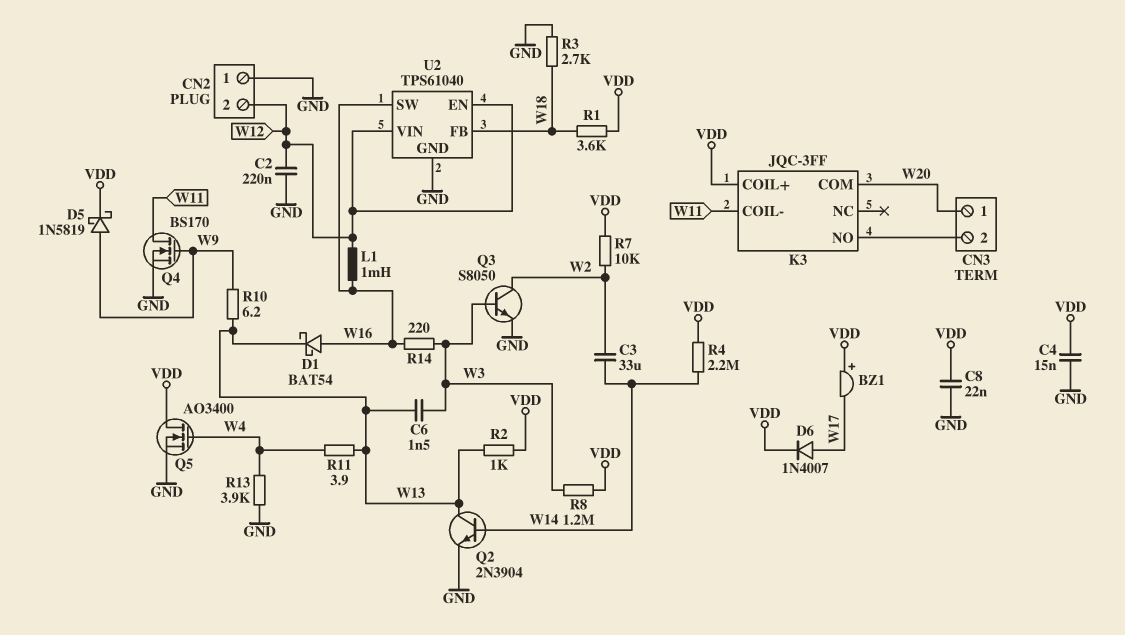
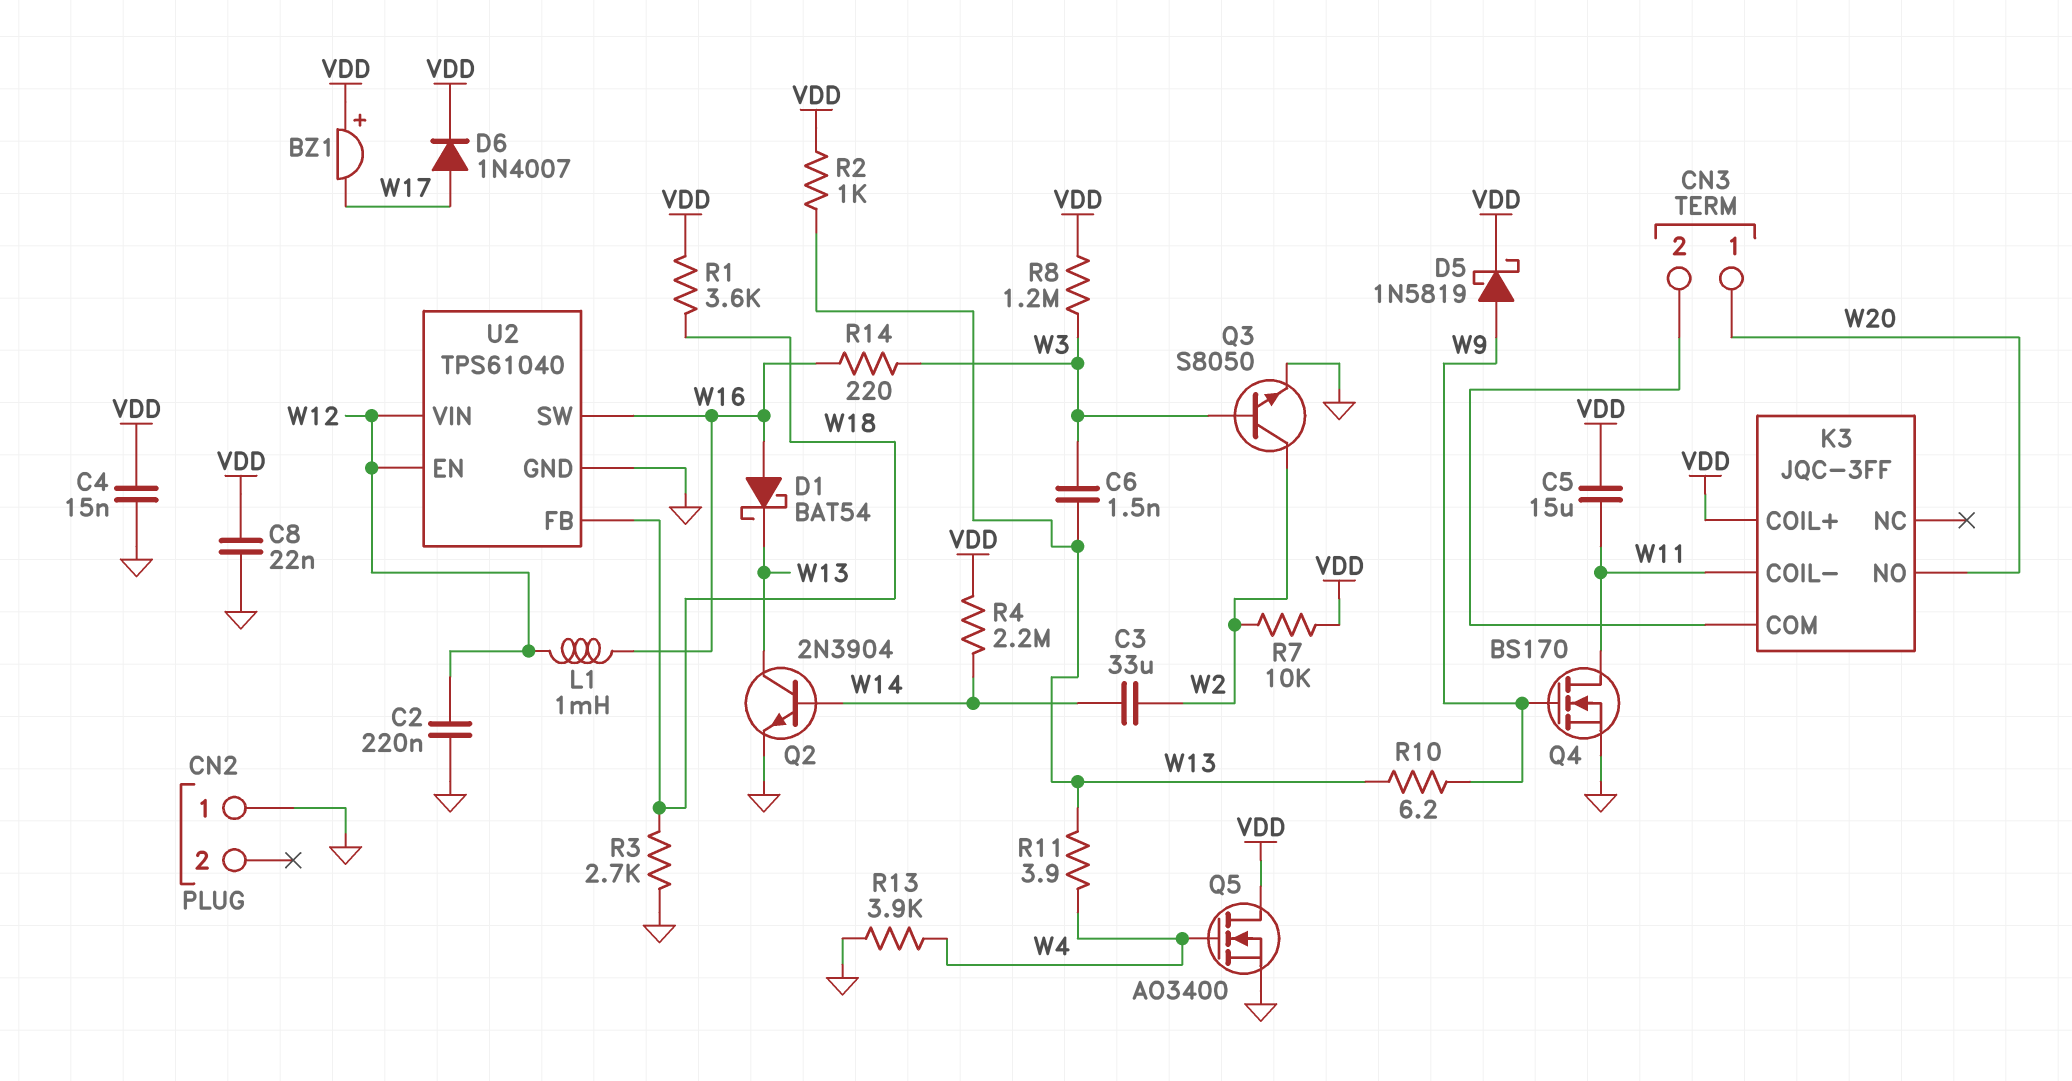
C5: none -> 15uF (VDD, W11)
CN2 pin 2: W12 -> none
K3 pin COM: W20 -> CN3/2
K3 pin NO: CN3/2 -> W20

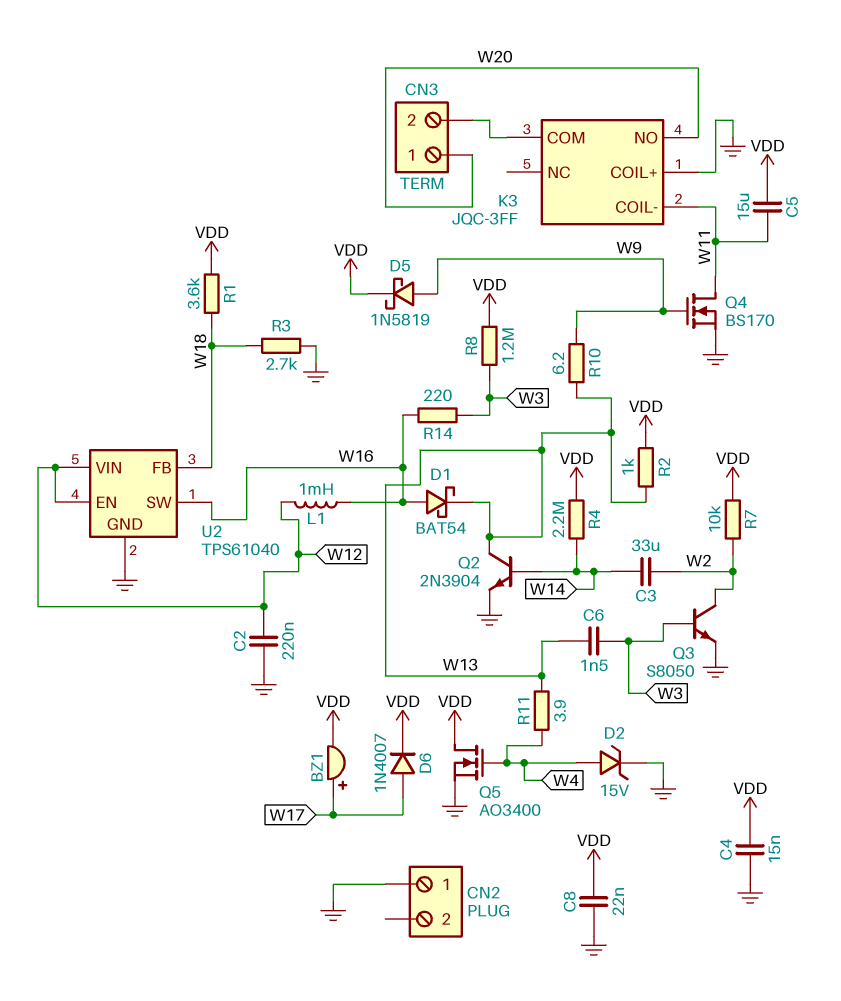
BZ1: buzzer (plus VDD, minus W17) -> buzzer (plus W17, minus VDD)
D2: none -> zener 15V (A W4, K GND)
K3 pin COIL+: VDD -> GND
R13: 3.9k (GND, W4) -> none

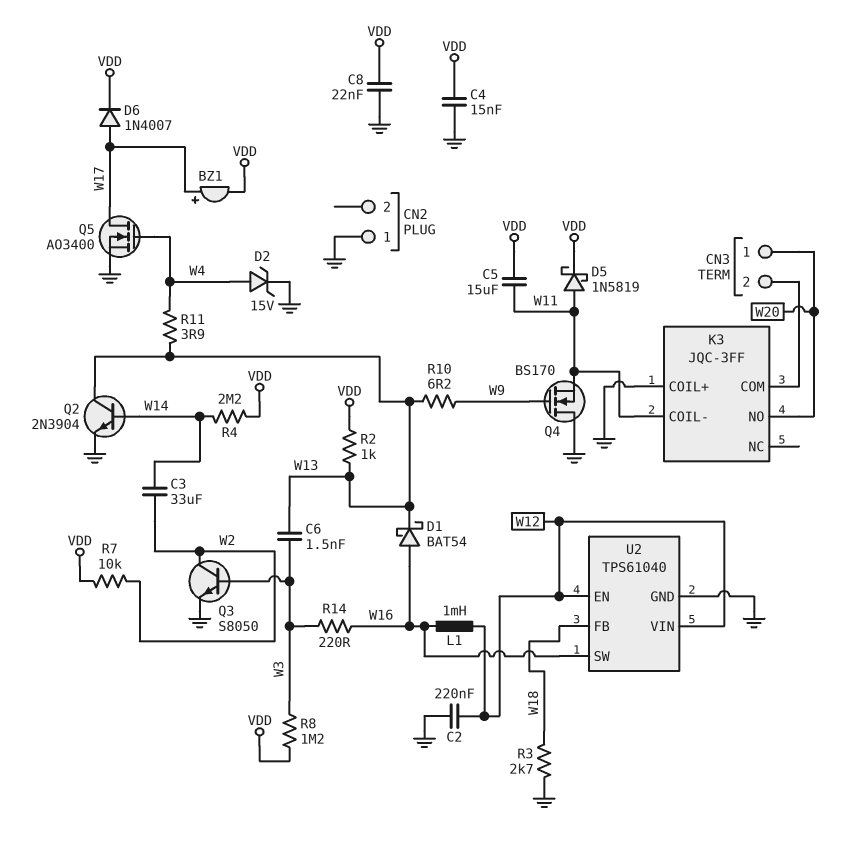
D5: schottky 1N5819 (A W9, K VDD) -> schottky 1N5819 (A W11, K VDD)
Q4: NMOS BS170 (G W9, D W11, S GND) -> NMOS BS170 (G W9, D GND, S W11)
Q5: NMOS AO3400 (G W4, D VDD, S GND) -> NMOS AO3400 (G W4, D W17, S GND)
R1: 3.6k (VDD, W18) -> none

